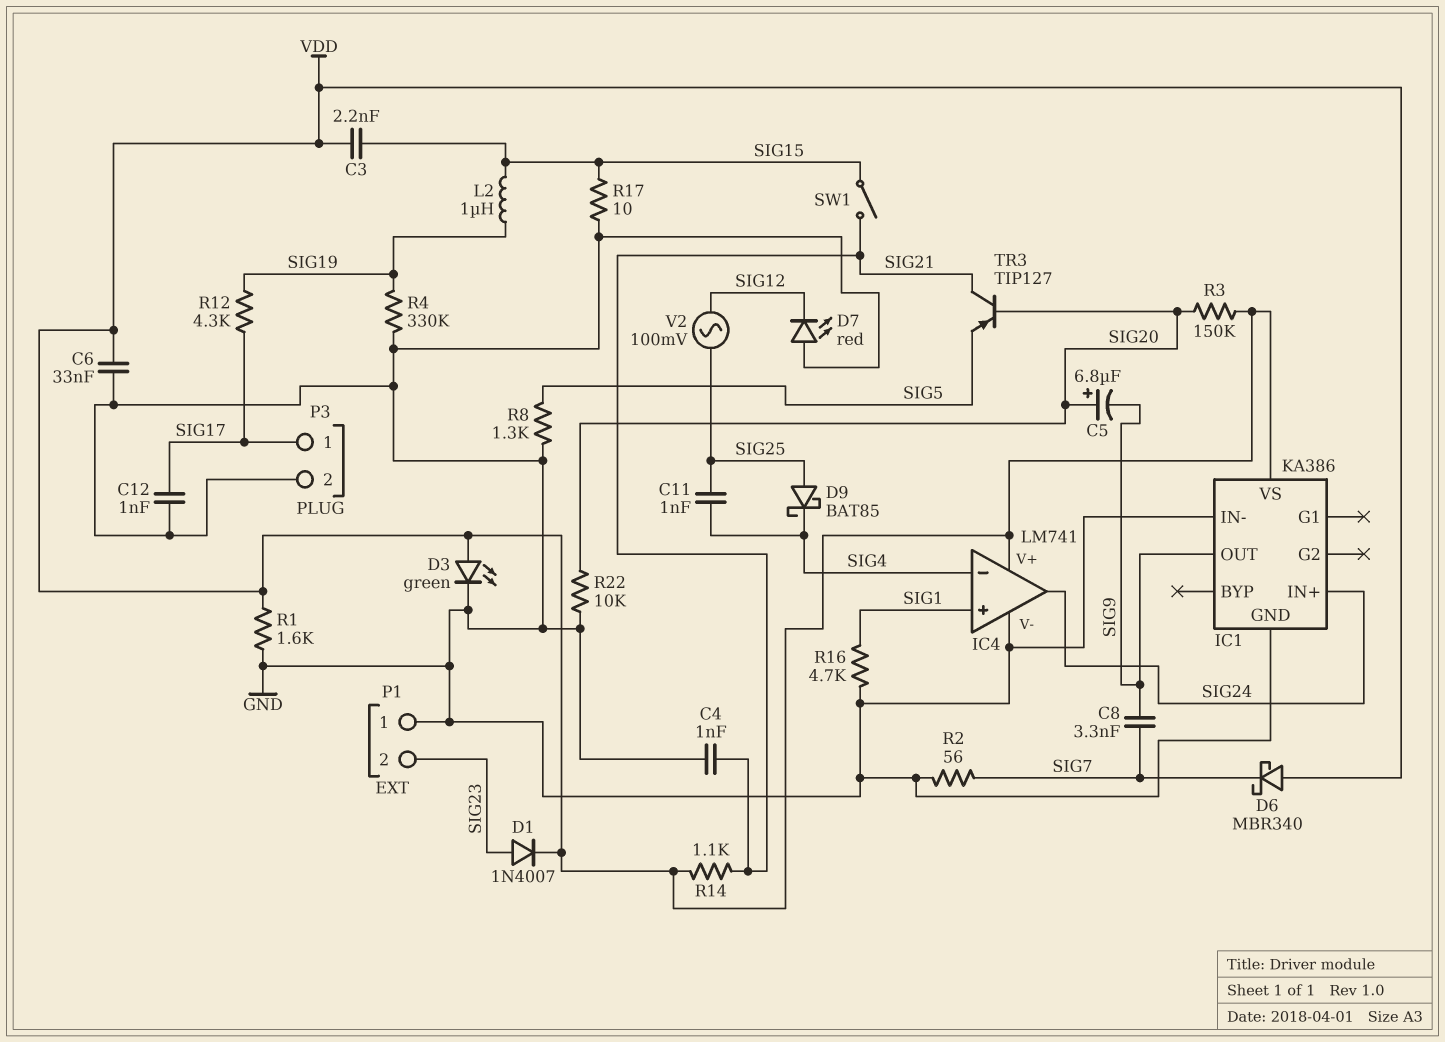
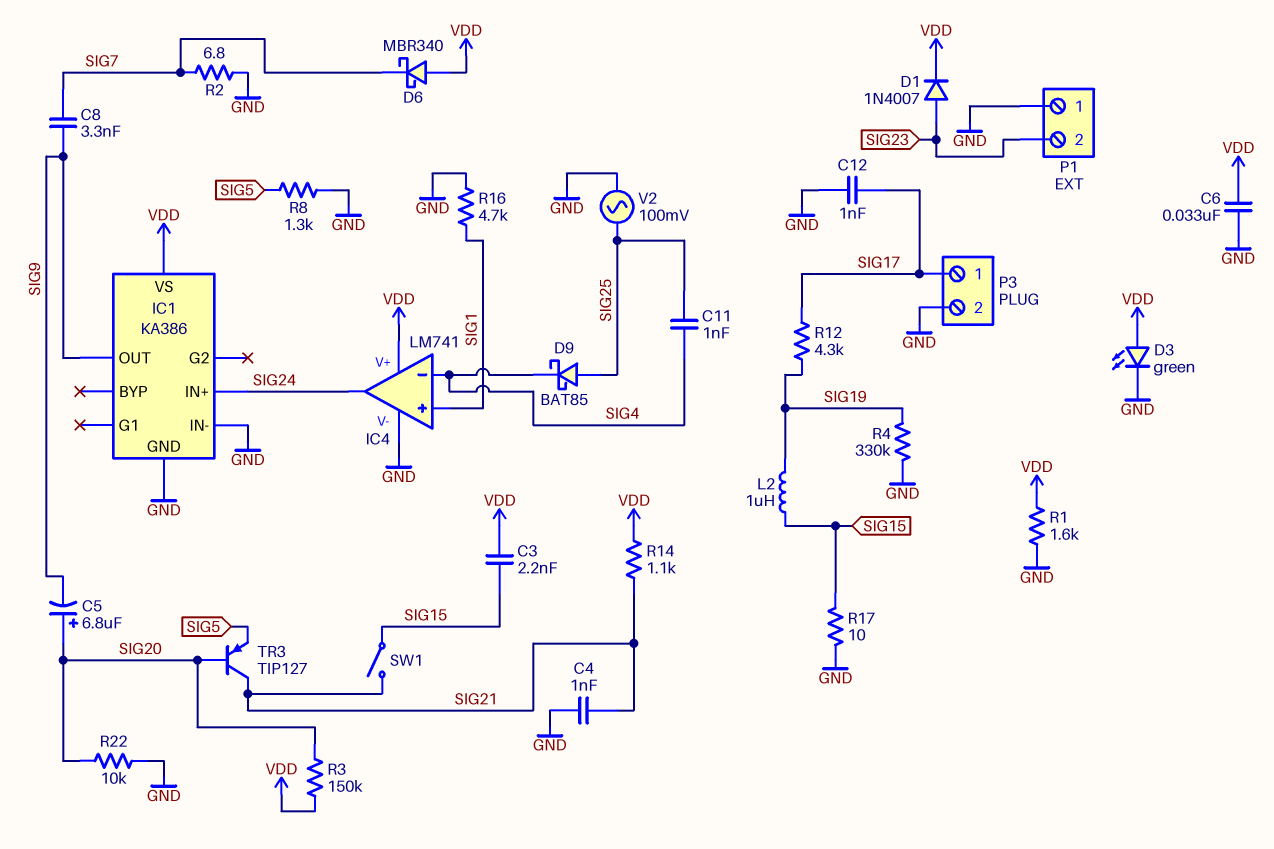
D7: LED red (A GND, K SIG12) -> none
R2: 56 (GND, SIG7) -> 6.8 (GND, SIG7)
V2: AC 100mV (SIG12, SIG25) -> AC 100mV (GND, SIG25)

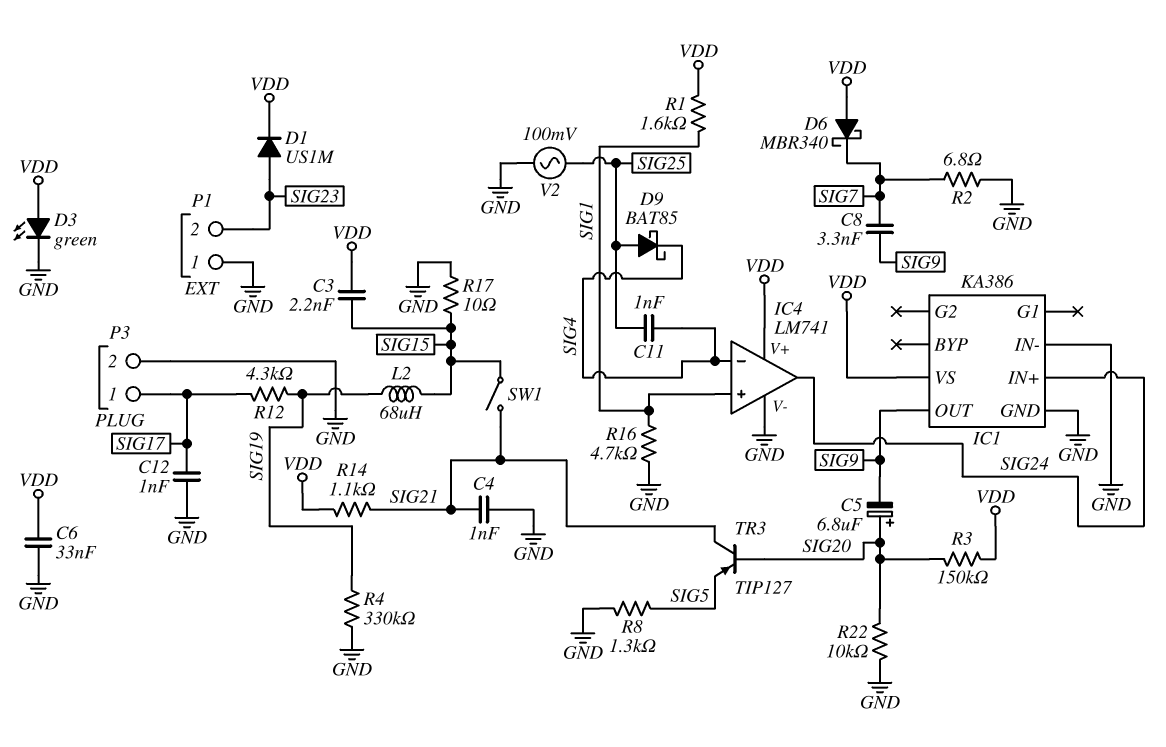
D1: diode 1N4007 (A SIG23, K VDD) -> diode US1M (A SIG23, K VDD)
L2: 1uH (SIG15, SIG19) -> 68uH (SIG15, SIG19)
R1: 1.6k (GND, VDD) -> 1.6k (SIG1, VDD)

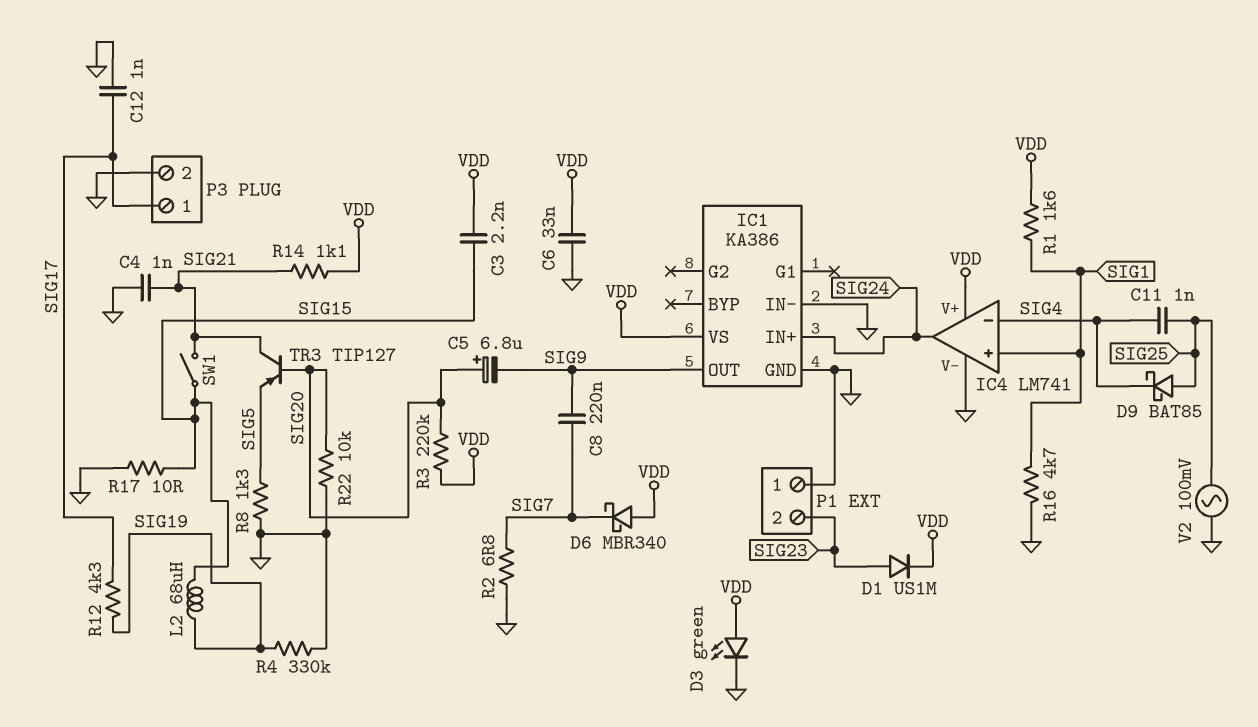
C8: 3.3nF (SIG7, SIG9) -> 220nF (SIG7, SIG9)
R3: 150k (SIG20, VDD) -> 220k (SIG20, VDD)

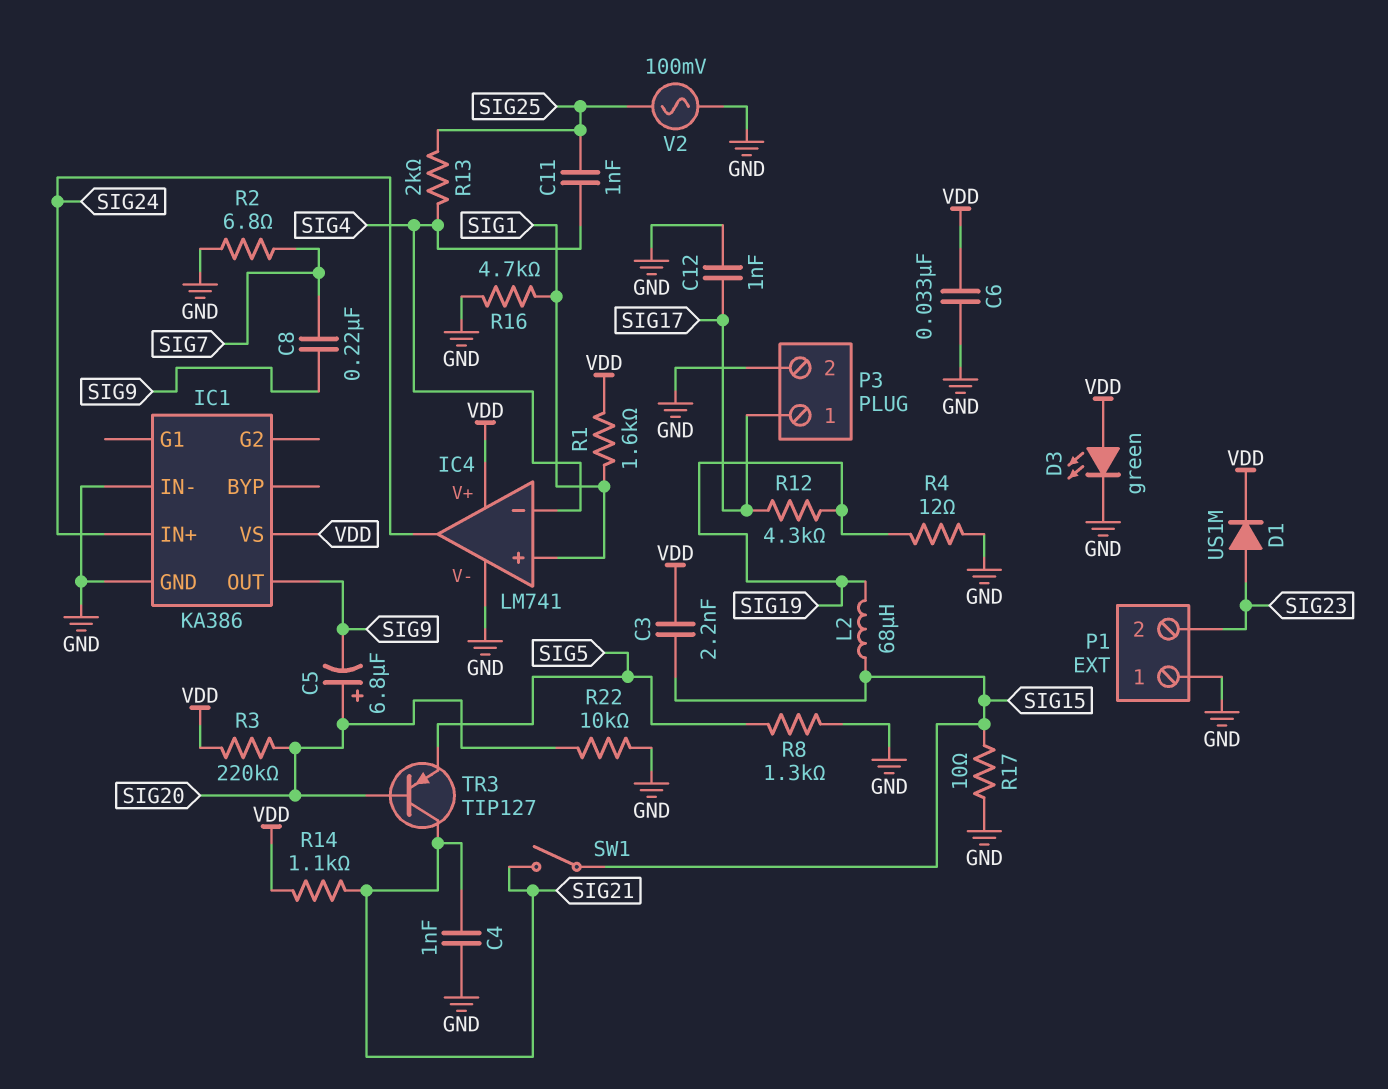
D6: schottky MBR340 (A VDD, K SIG7) -> none
D9: schottky BAT85 (A SIG25, K SIG4) -> none
R4: 330k (GND, SIG19) -> 12 (GND, SIG19)
R13: none -> 2k (SIG4, SIG25)

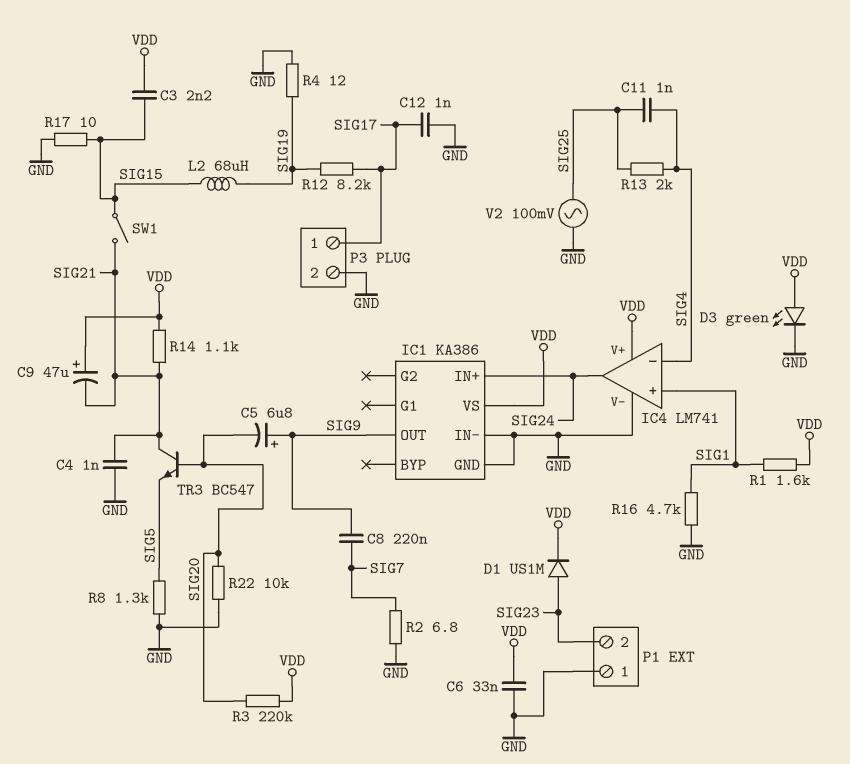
C5: 6.8uF (plus SIG20, minus SIG9) -> 6.8uF (plus SIG9, minus SIG20)
C9: none -> 47uF (plus VDD, minus SIG21)
R12: 4.3k (SIG17, SIG19) -> 8.2k (SIG17, SIG19)
TR3: PNP TIP127 (B SIG20, C SIG21, E SIG5) -> NPN BC547 (B SIG20, C SIG21, E SIG5)

